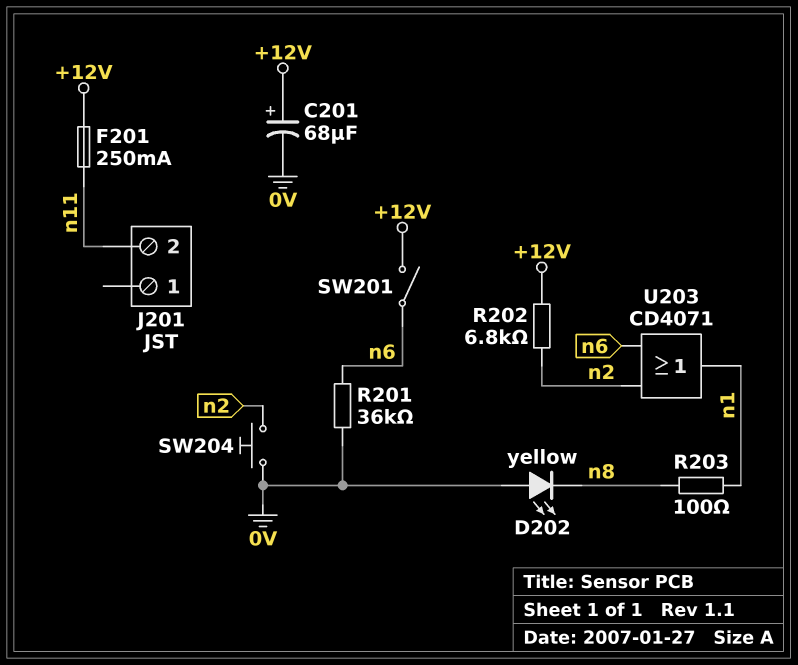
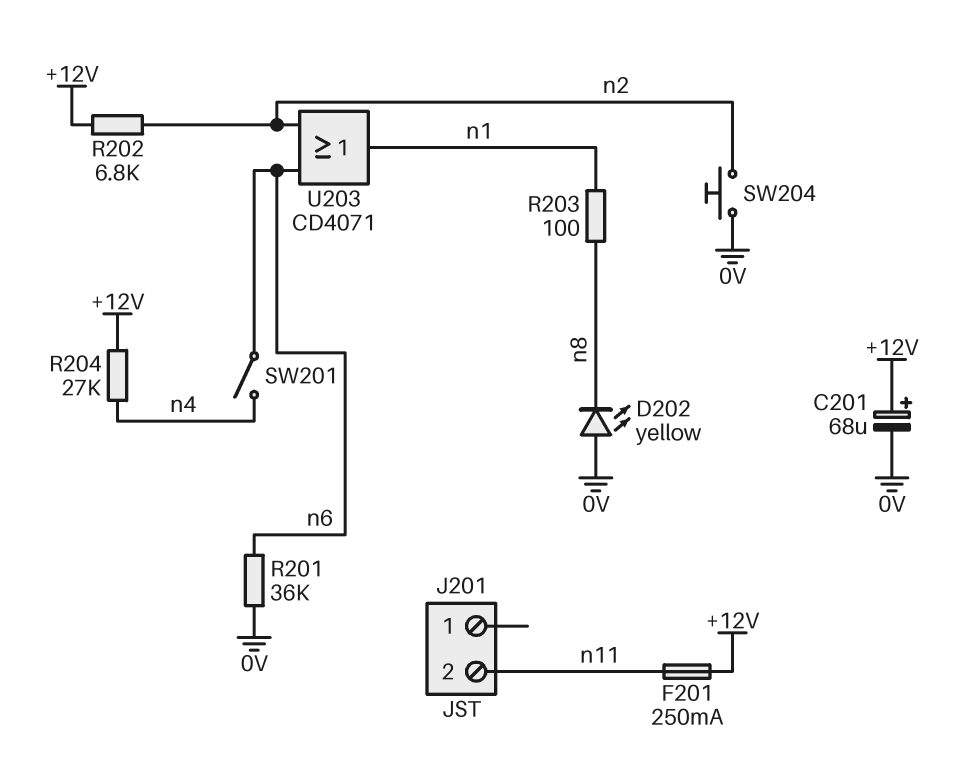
R204: none -> 27k (+12V, n4)
SW201: switch (+12V, n6) -> switch (n4, n6)

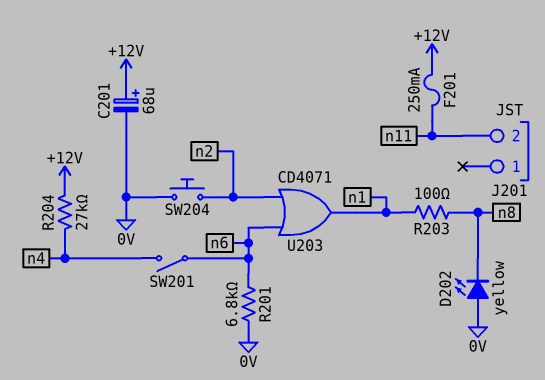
R201: 36k (0V, n6) -> 6.8k (0V, n6)
R202: 6.8k (+12V, n2) -> none

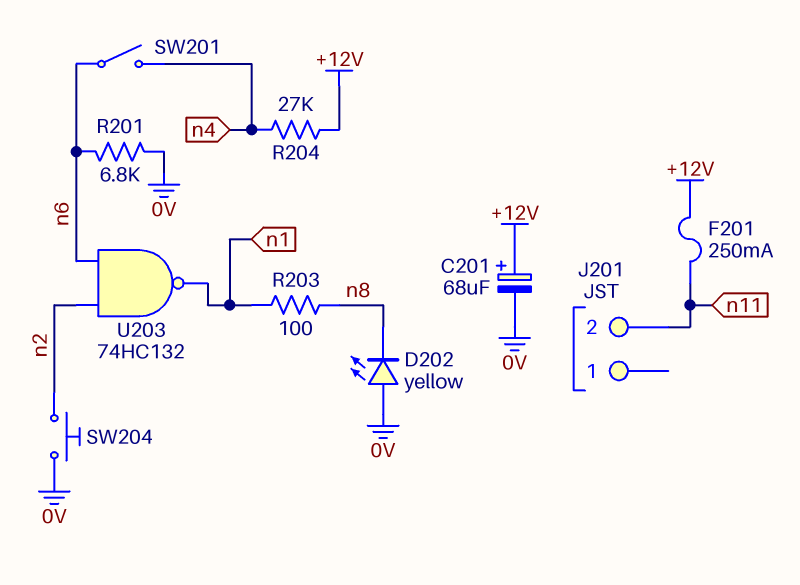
U203: OR CD4071 (in n2, in n6, out n1) -> NAND 74HC132 (in n2, in n6, out n1)

